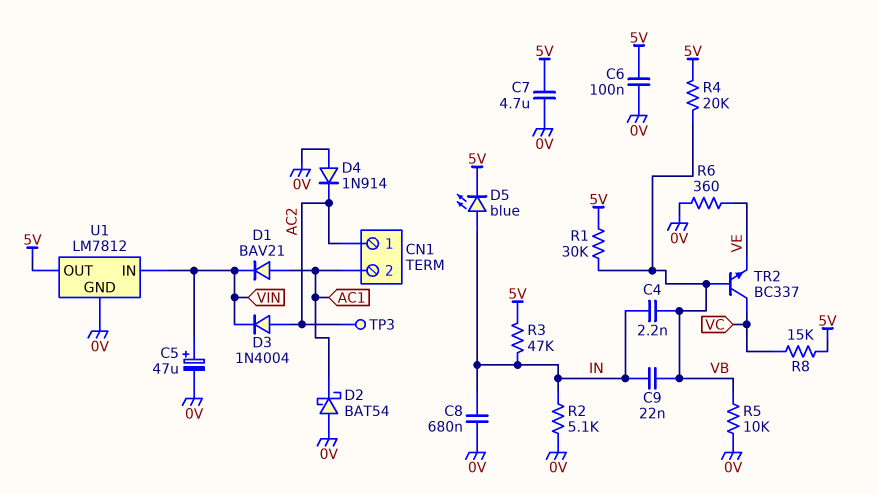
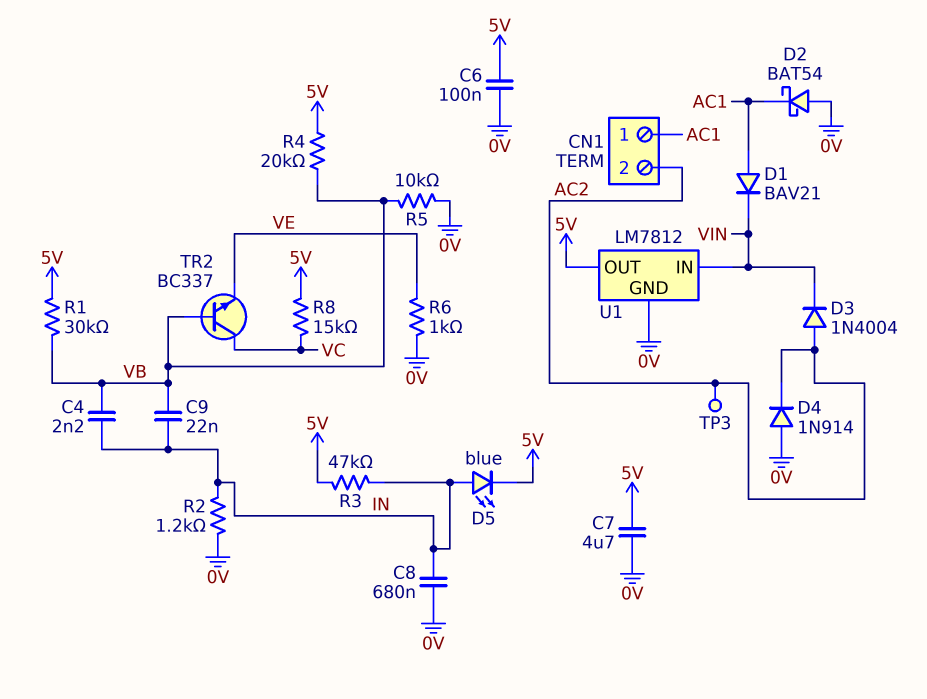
C5: 47uF (plus VIN, minus 0V) -> none
CN1 pin 1: AC2 -> AC1
CN1 pin 2: AC1 -> AC2
R2: 5.1k (0V, IN) -> 1.2k (0V, IN)
R6: 360 (0V, VE) -> 1k (0V, VE)

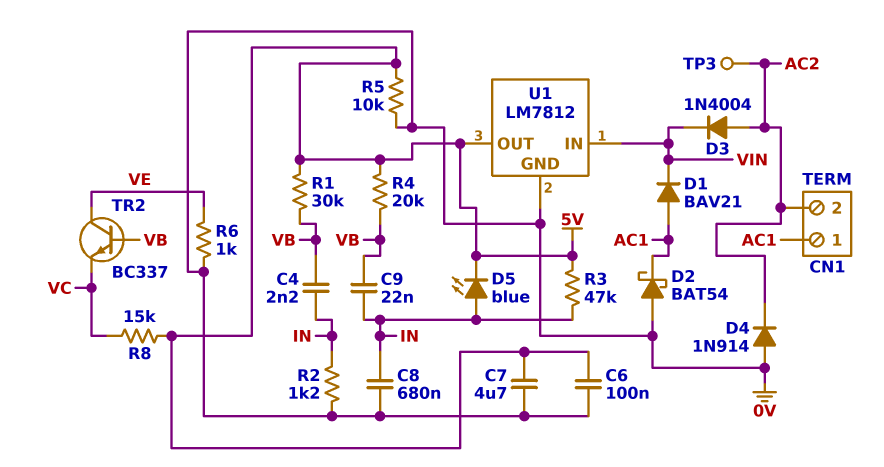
R5: 10k (0V, VB) -> 10k (0V, 5V)
TR2: NPN BC337 (B VB, C VC, E VE) -> NPN BC337 (B VB, C VE, E VC)

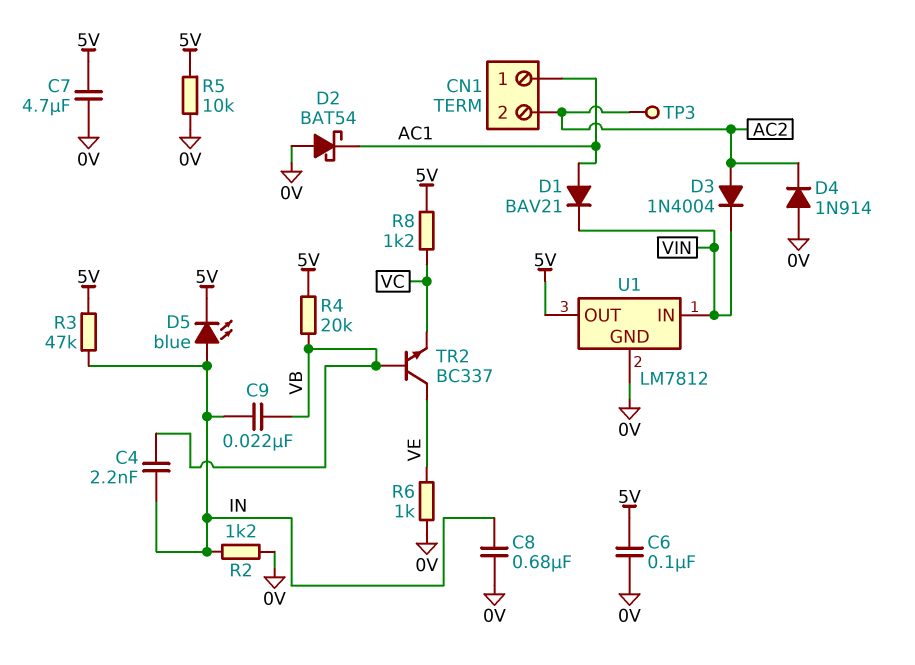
R1: 30k (5V, VB) -> none
R8: 15k (5V, VC) -> 1.2k (5V, VC)

